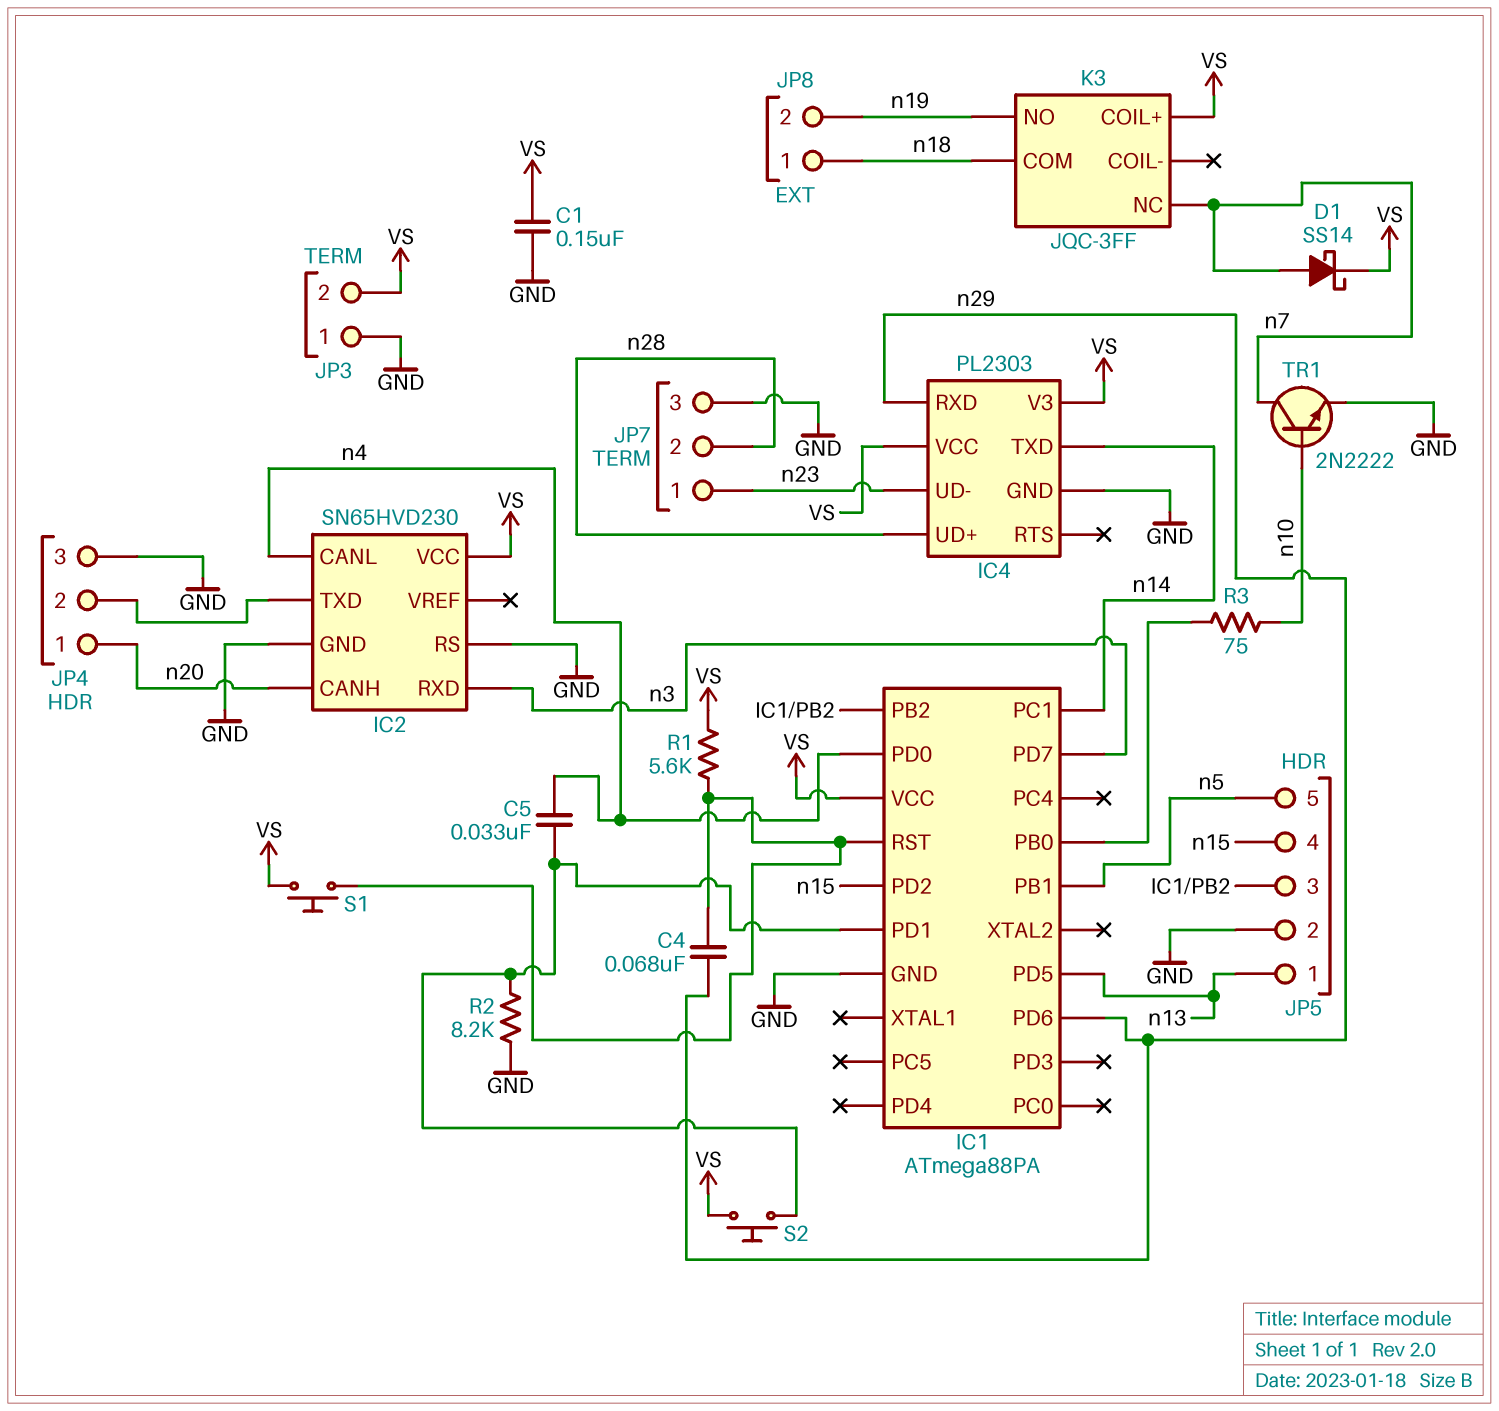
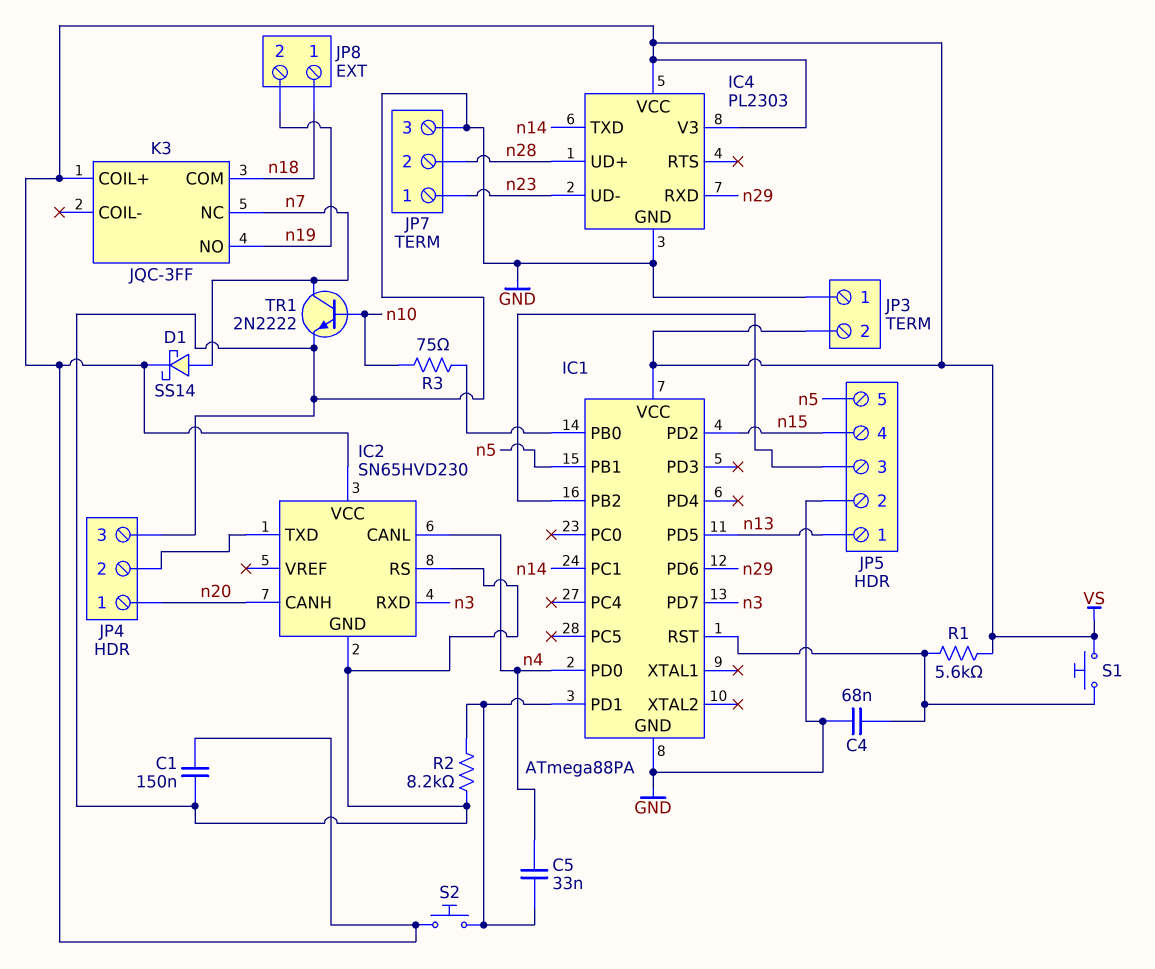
C4: 68nF (IC1/RST, n29) -> 68nF (GND, IC1/RST)

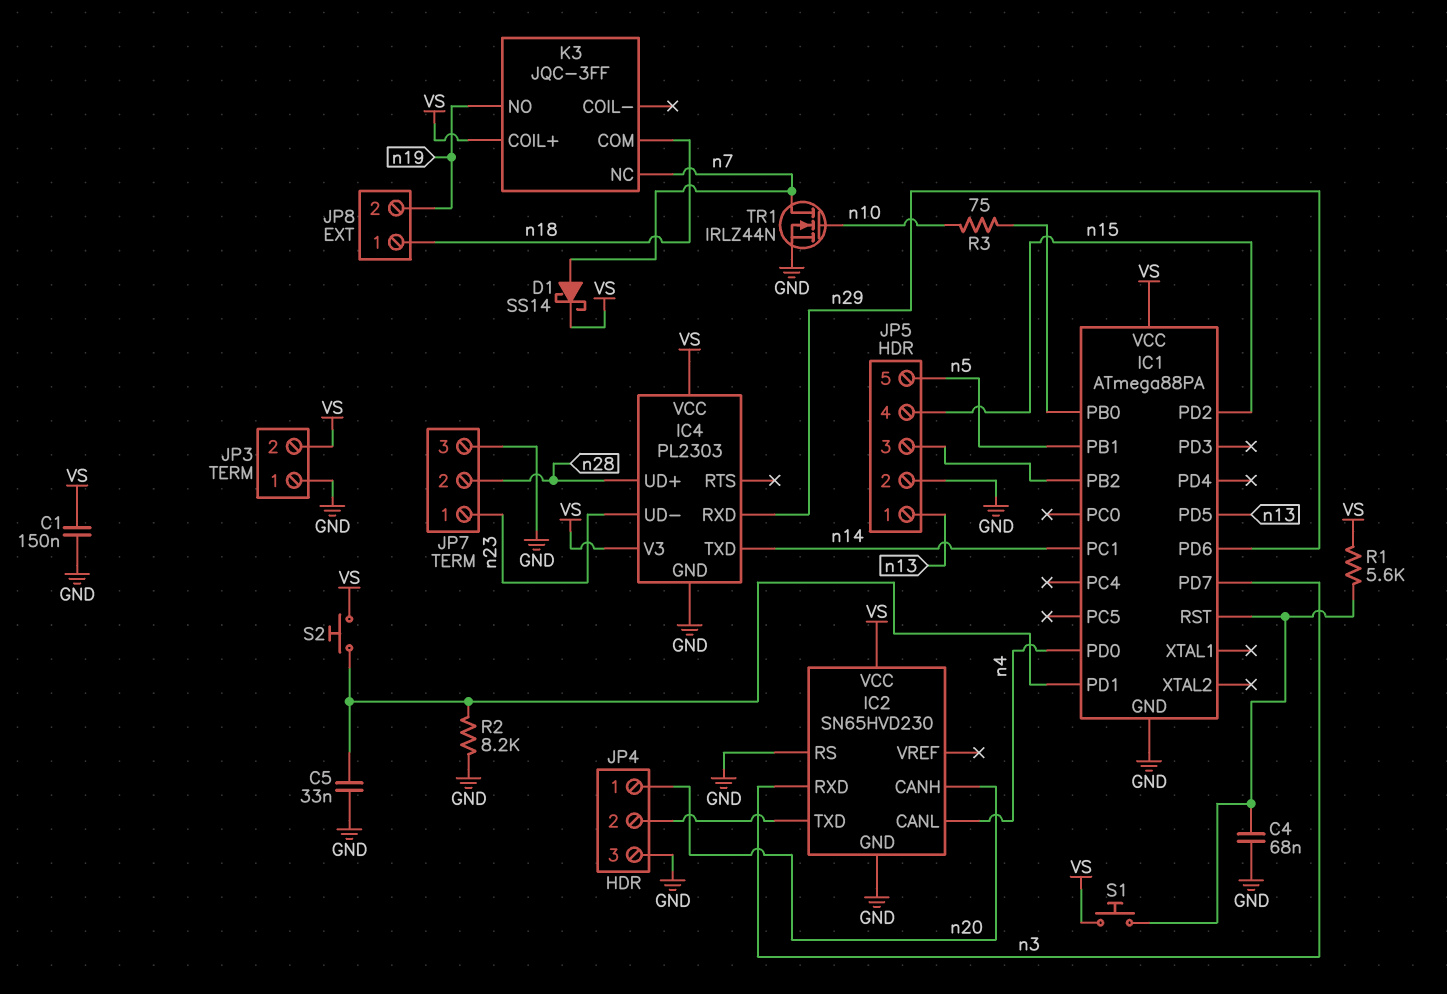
C5: 33nF (IC1/PD1, n4) -> 33nF (GND, IC1/PD1)
TR1: NPN 2N2222 (B n10, C n7, E GND) -> NMOS IRLZ44N (G n10, D n7, S GND)

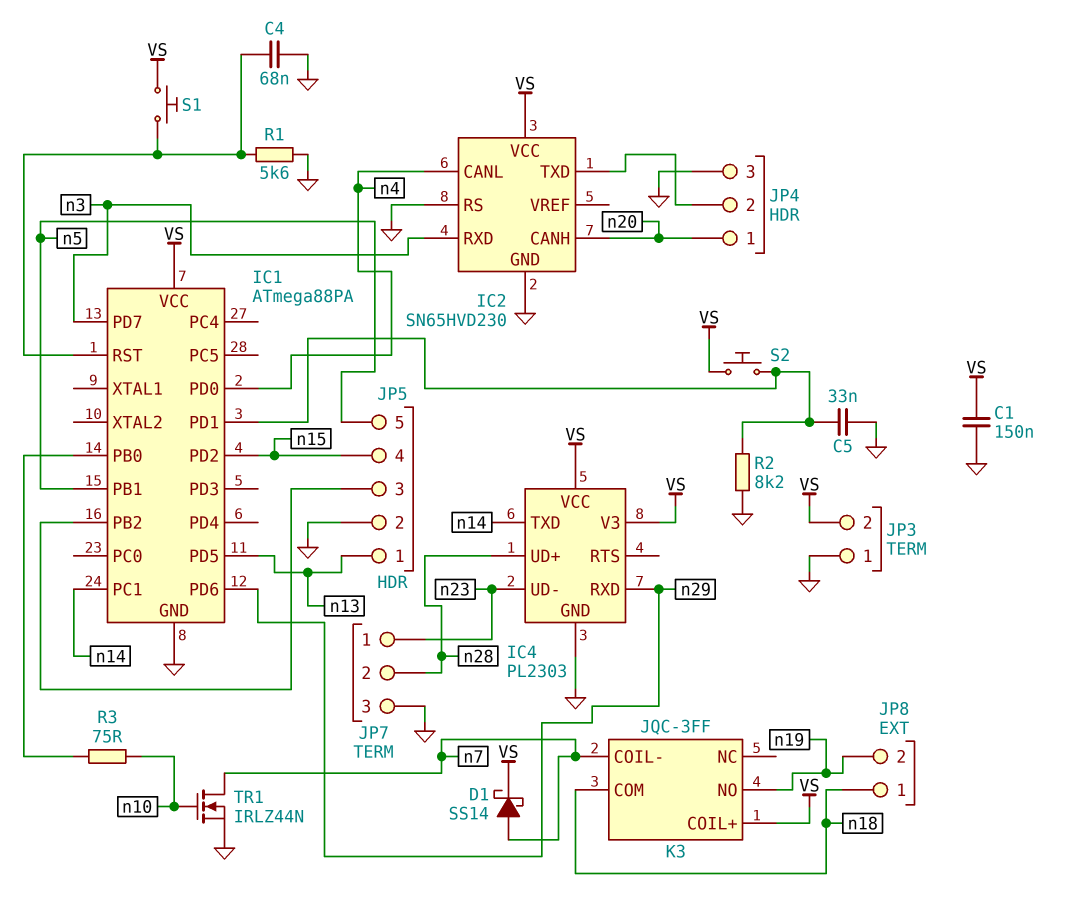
K3 pin COIL-: none -> n7
K3 pin NC: n7 -> none
R1: 5.6k (IC1/RST, VS) -> 5.6k (GND, IC1/RST)

